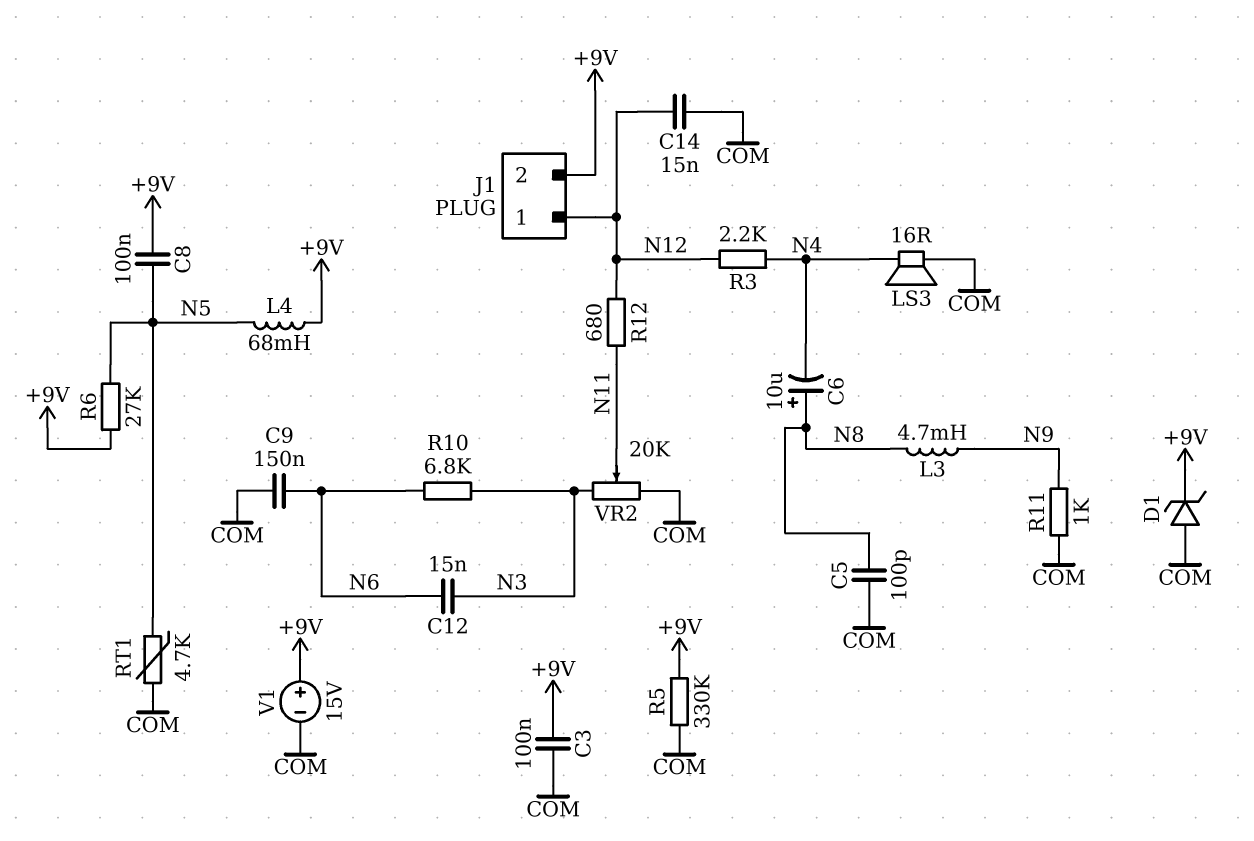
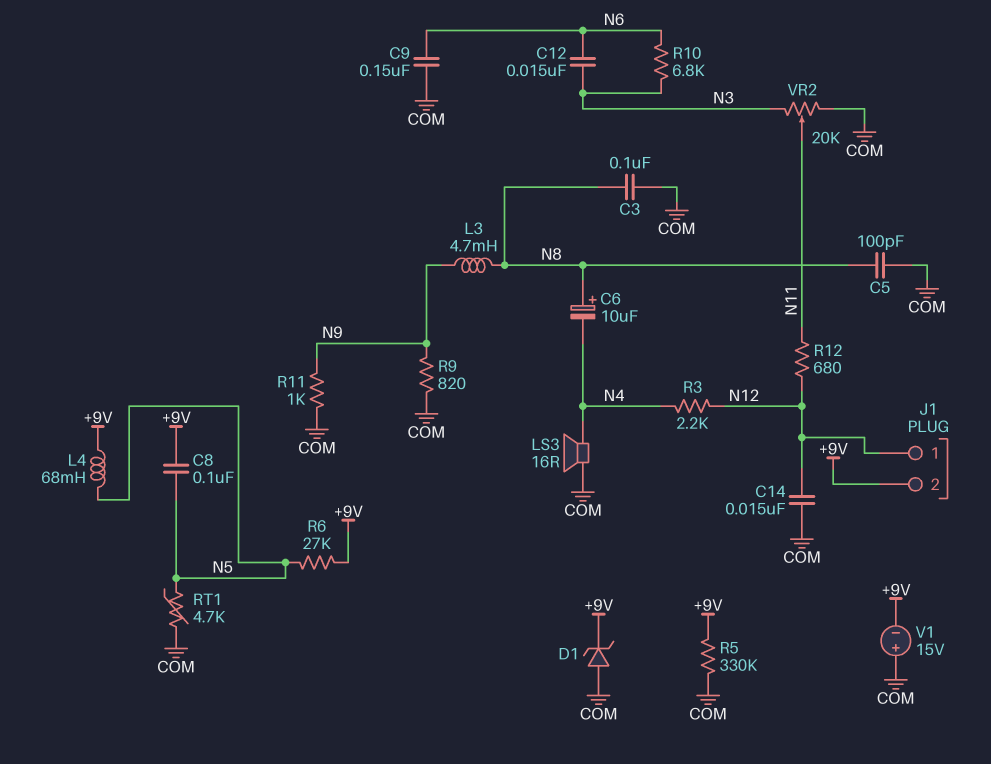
C3: 100nF (+9V, COM) -> 100nF (COM, N8)
R9: none -> 820 (COM, N9)
V1: 15V (plus +9V, minus COM) -> 15V (plus COM, minus +9V)

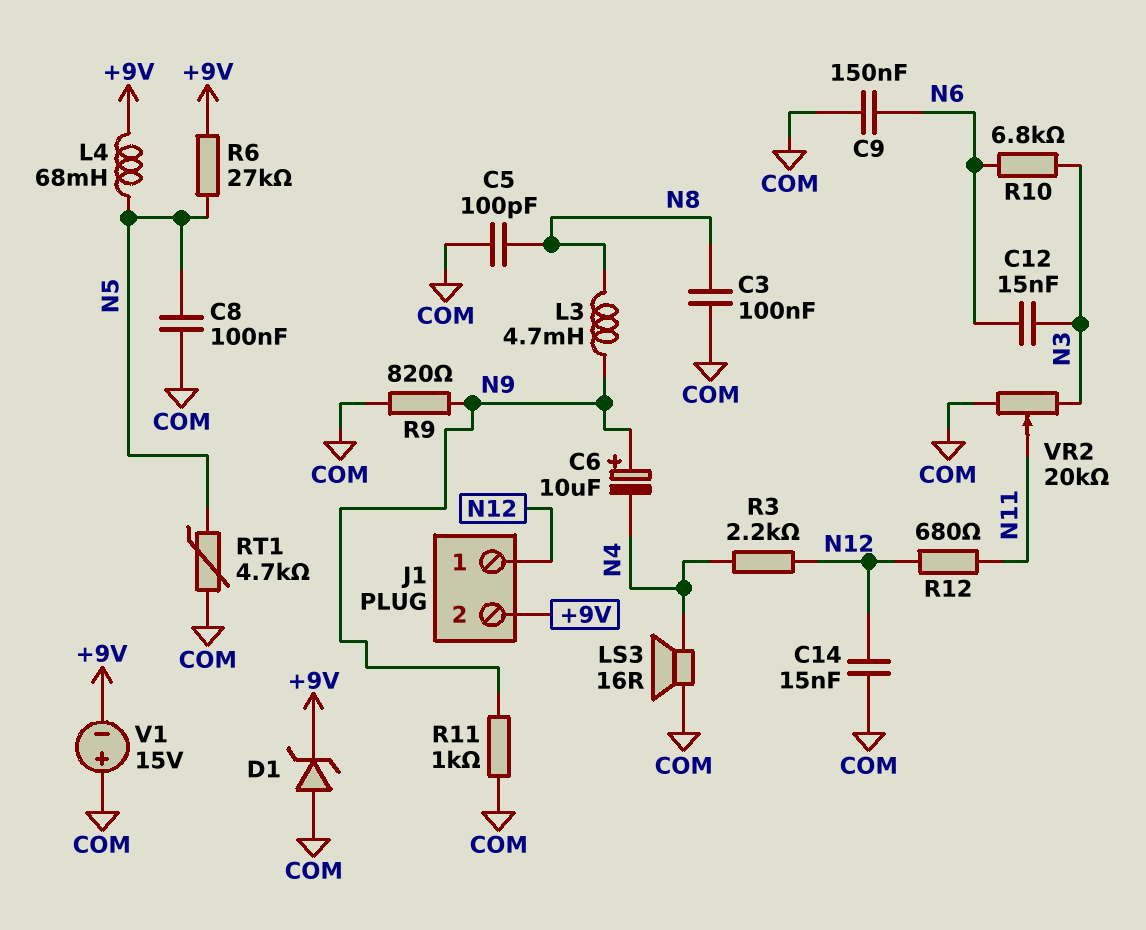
C6: 10uF (plus N8, minus N4) -> 10uF (plus N9, minus N4)
C8: 100nF (+9V, N5) -> 100nF (COM, N5)
R5: 330k (+9V, COM) -> none

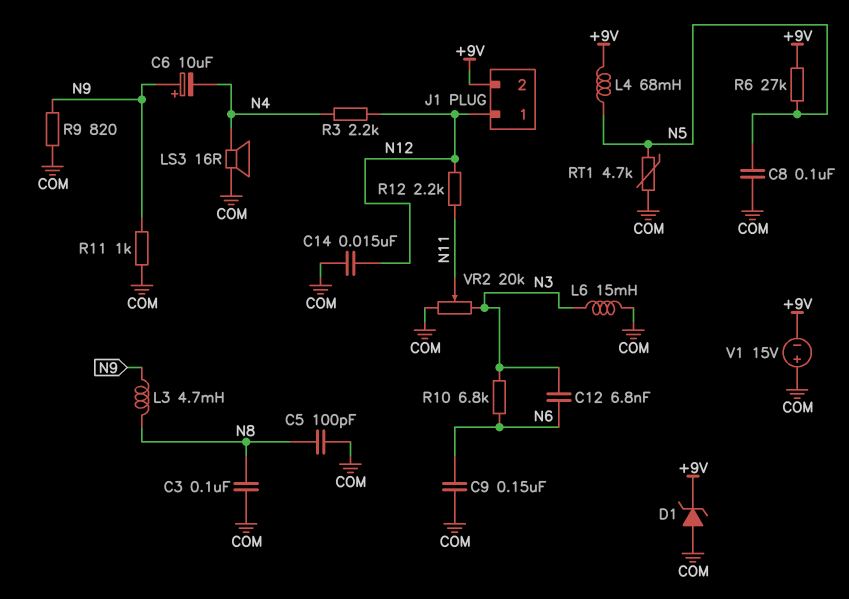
C12: 15nF (N3, N6) -> 6.8nF (N3, N6)
L6: none -> 15mH (COM, N3)
R12: 680 (N11, N12) -> 2.2k (N11, N12)

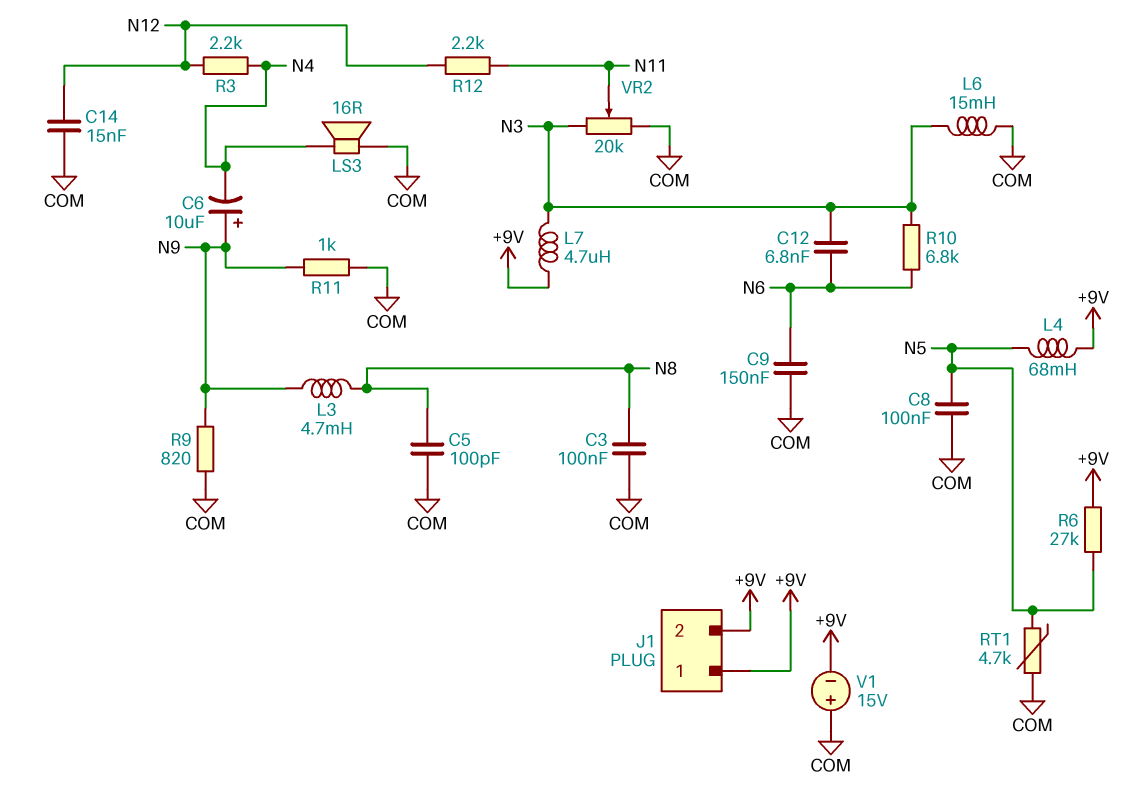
D1: zener (A COM, K +9V) -> none
J1 pin 1: N12 -> +9V
L7: none -> 4.7uH (+9V, N3)

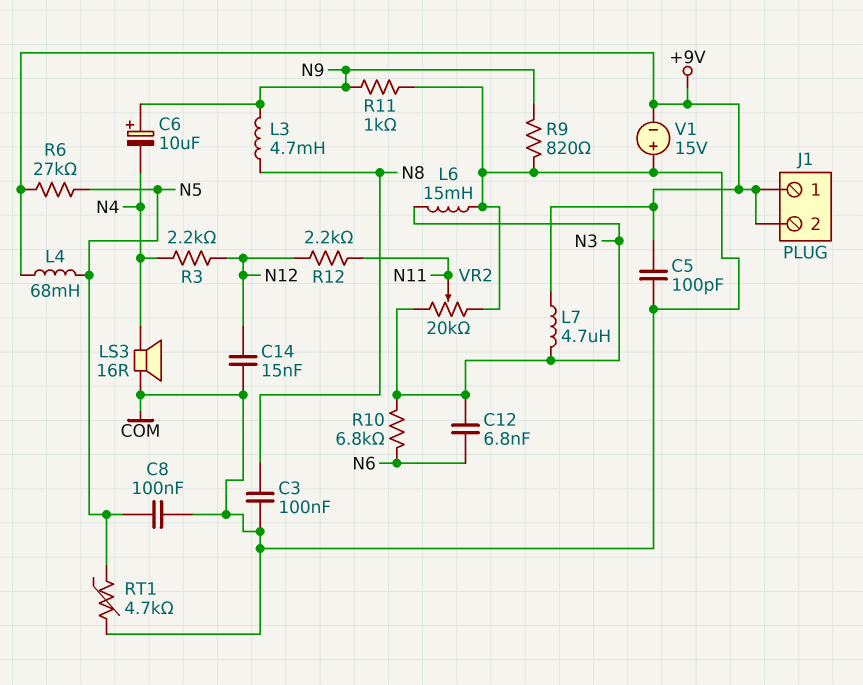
C5: 100pF (COM, N8) -> 100pF (+9V, COM)
C9: 150nF (COM, N6) -> none

